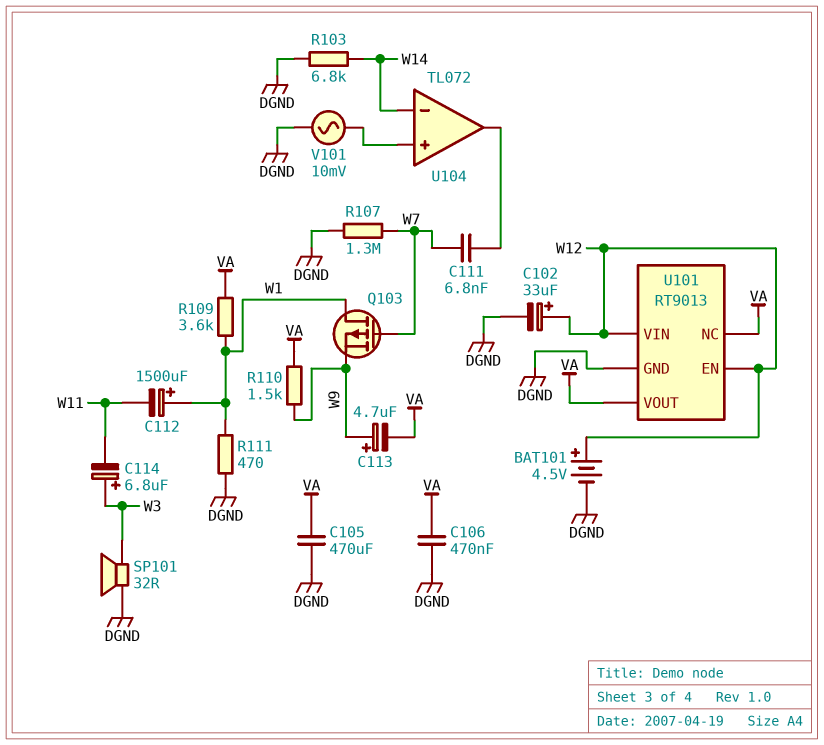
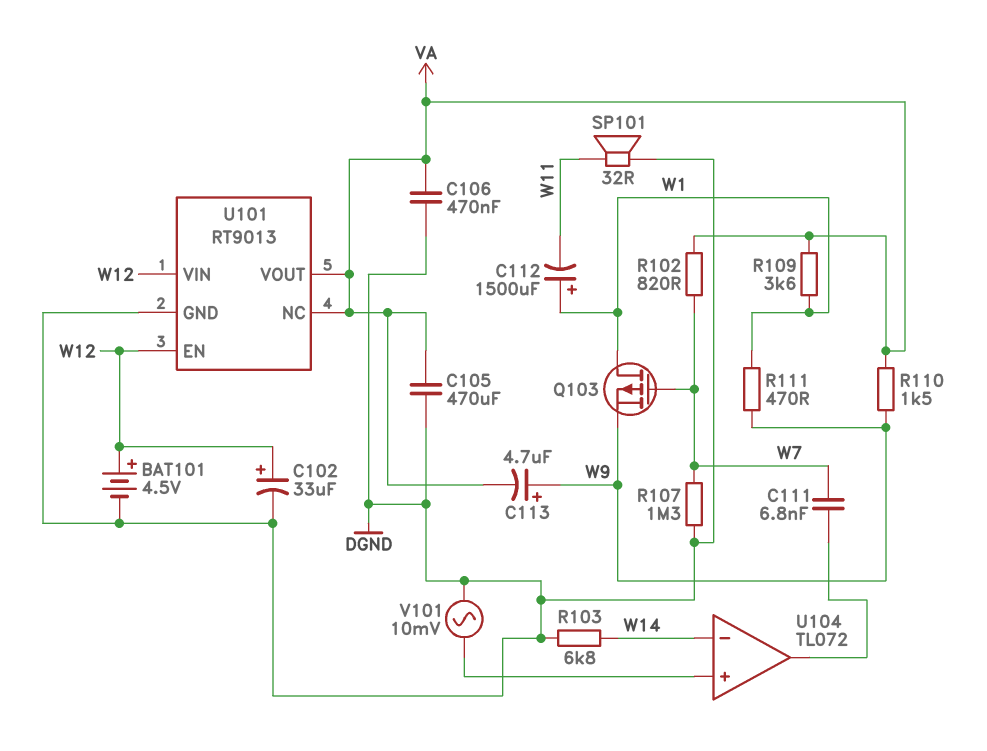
C114: 6.8uF (plus W3, minus W11) -> none
R102: none -> 820 (VA, W7)
R111: 470 (DGND, W1) -> 470 (W1, W9)
SP101: speaker 32R (DGND, W3) -> speaker 32R (DGND, W11)

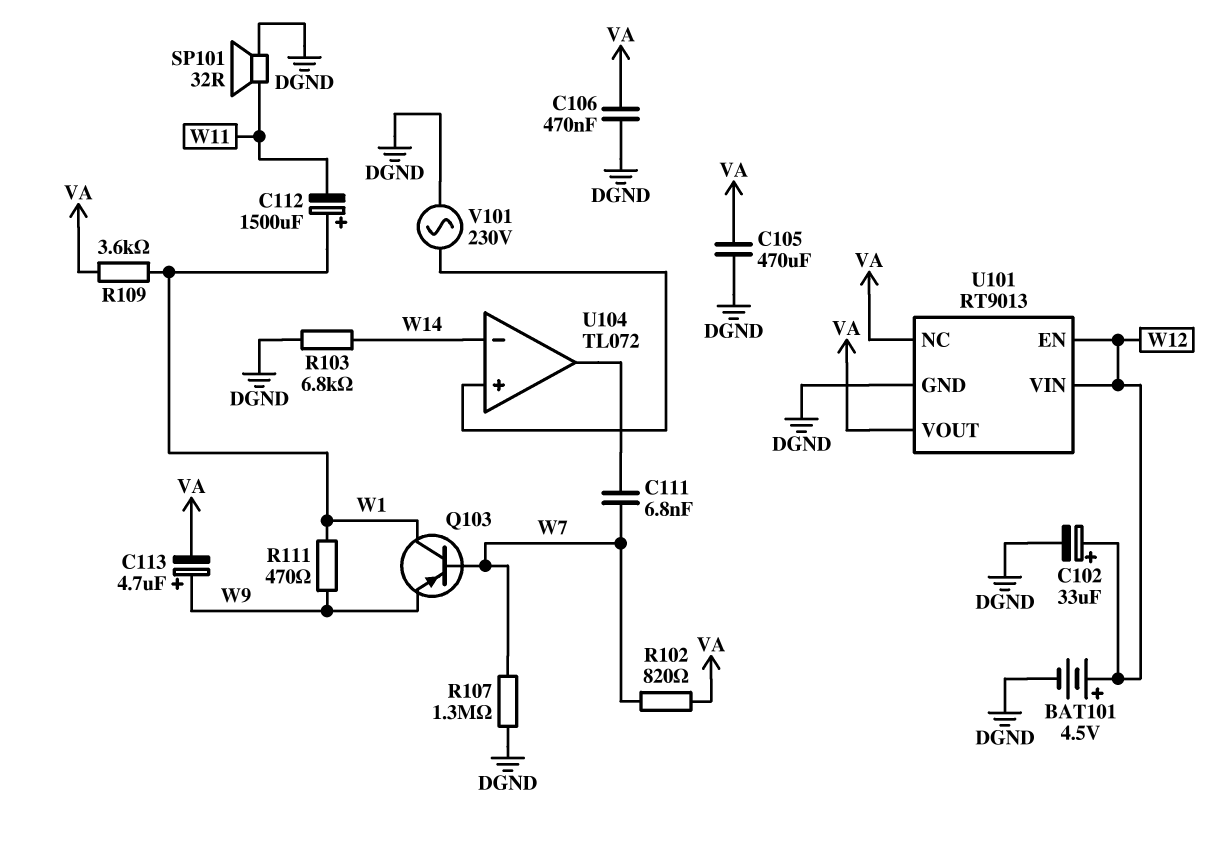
Q103: PMOS (G W7, D W1, S W9) -> PNP (B W7, C W1, E W9)
R110: 1.5k (VA, W9) -> none
V101: AC 10mV (DGND, U104/in+) -> AC 230V (DGND, U104/in+)

